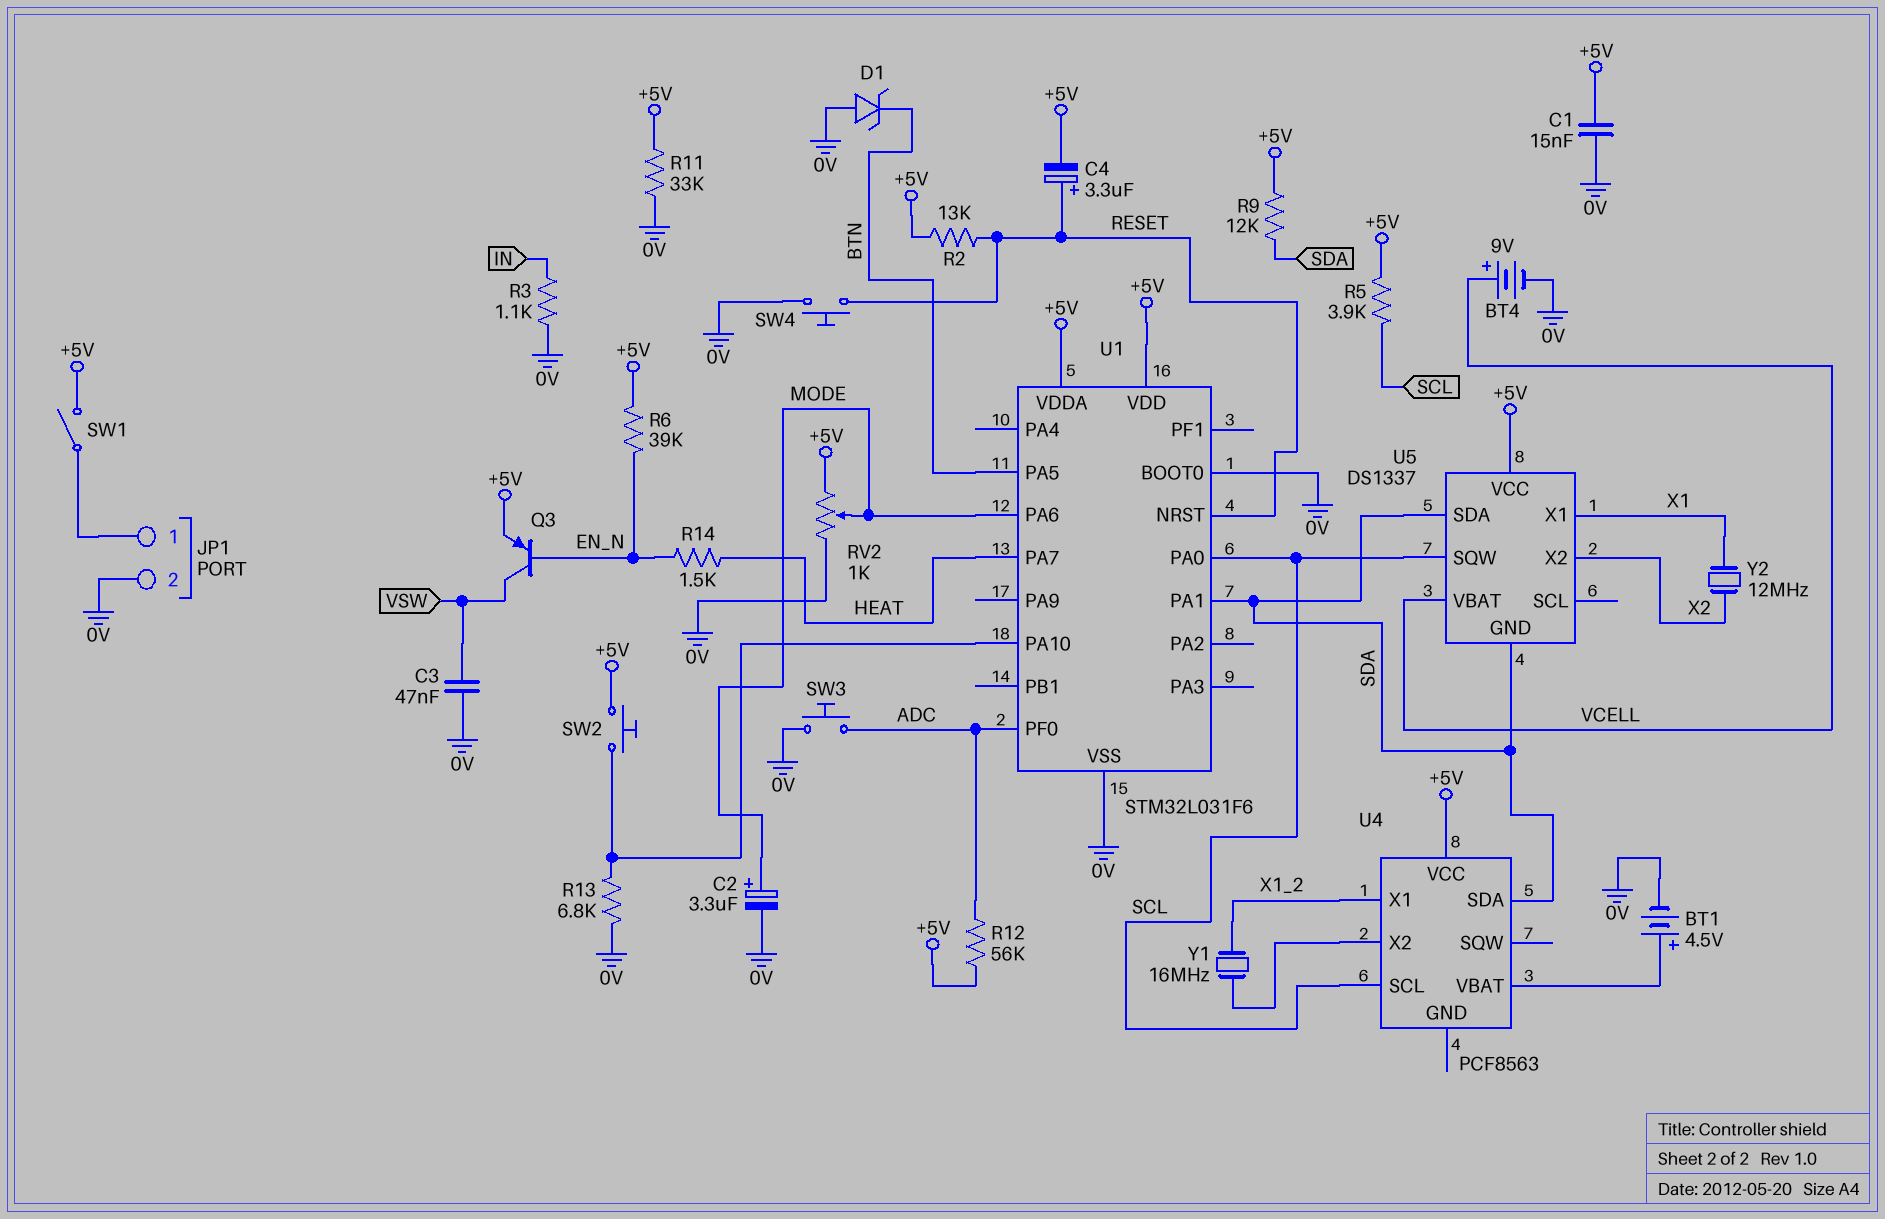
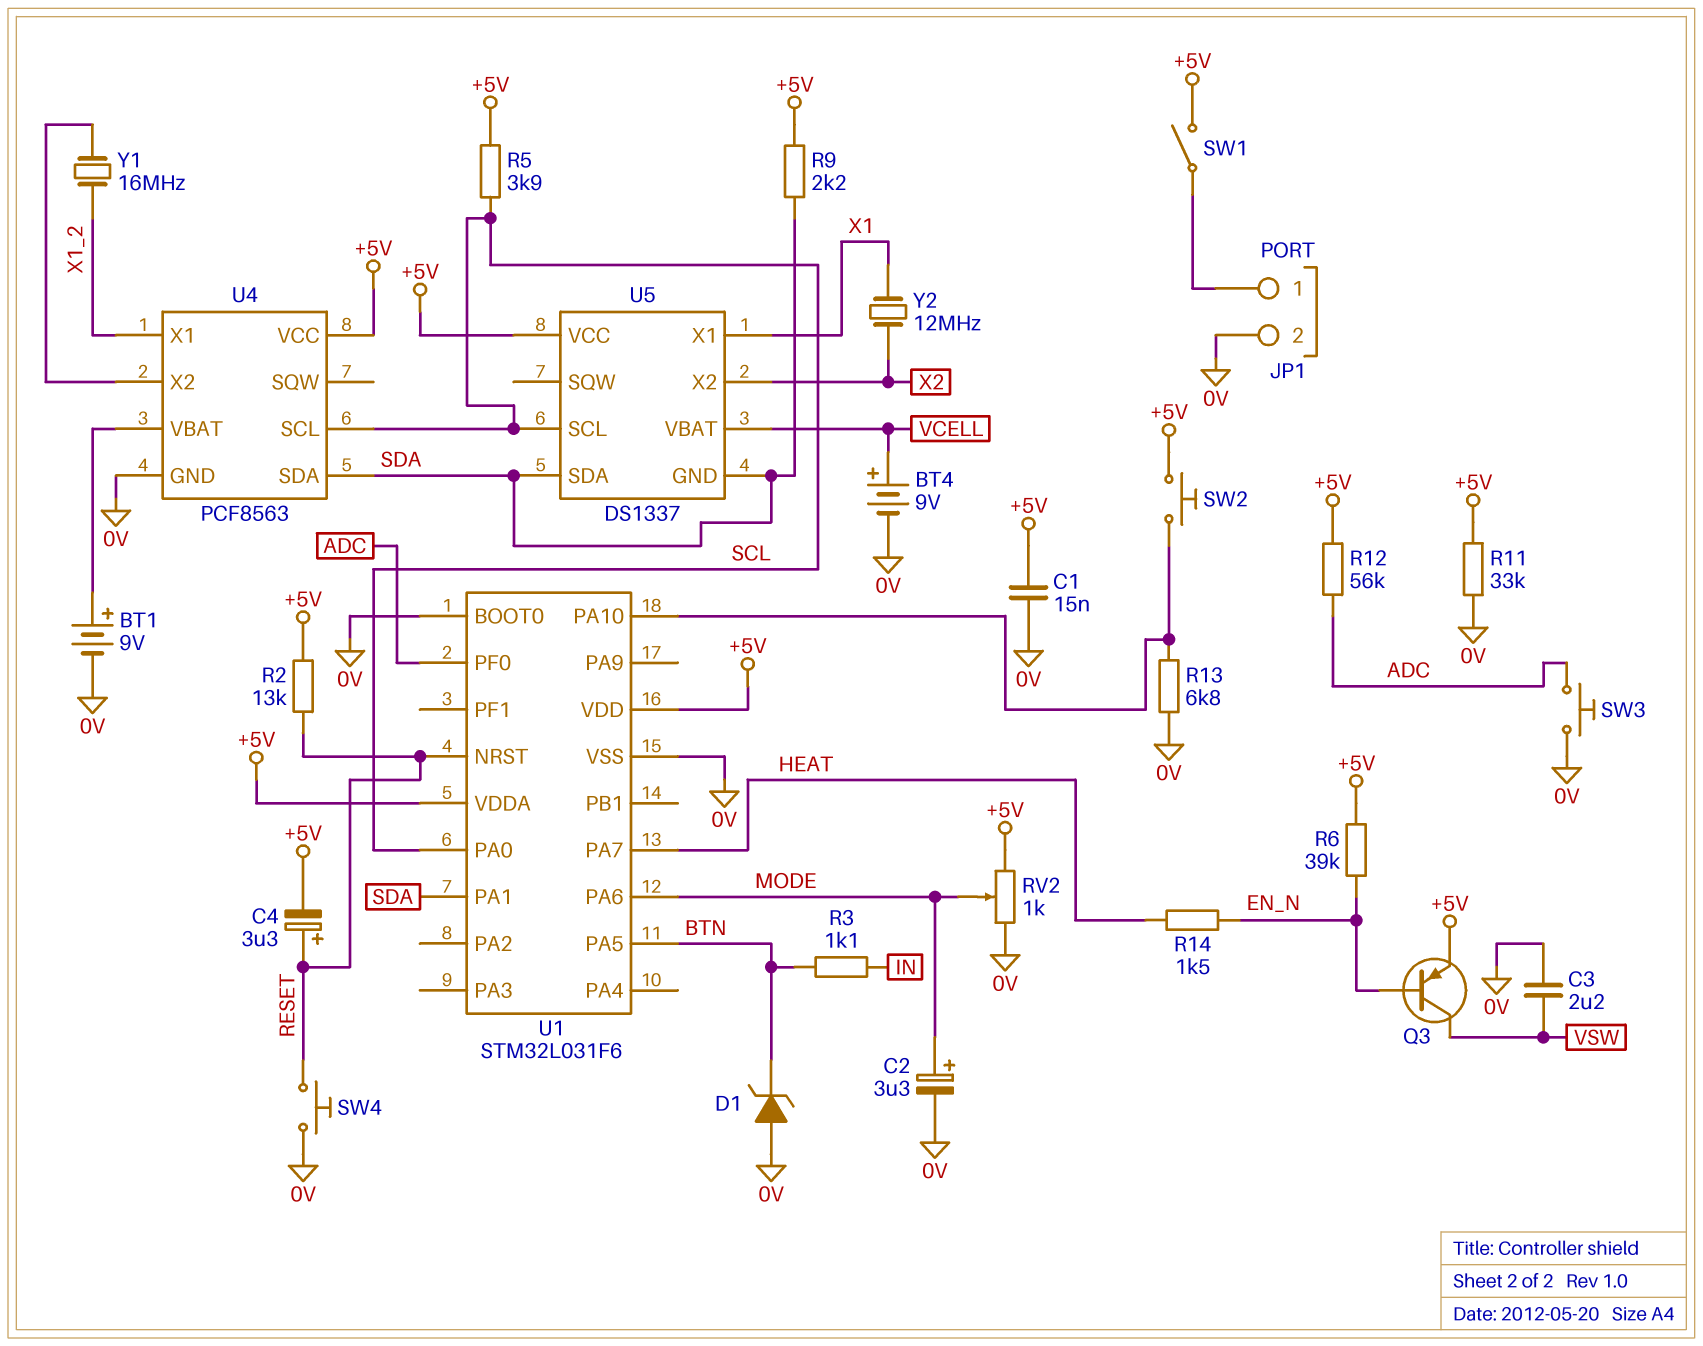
BT1: 4.5V (plus U4/VBAT, minus 0V) -> 9V (plus U4/VBAT, minus 0V)
C3: 47nF (0V, VSW) -> 2.2uF (0V, VSW)
R3: 1.1k (0V, IN) -> 1.1k (BTN, IN)
R9: 12k (+5V, SDA) -> 2.2k (+5V, SDA)
U4 pin GND: none -> 0V
U5 pin SCL: none -> SCL
U5 pin SQW: SCL -> none

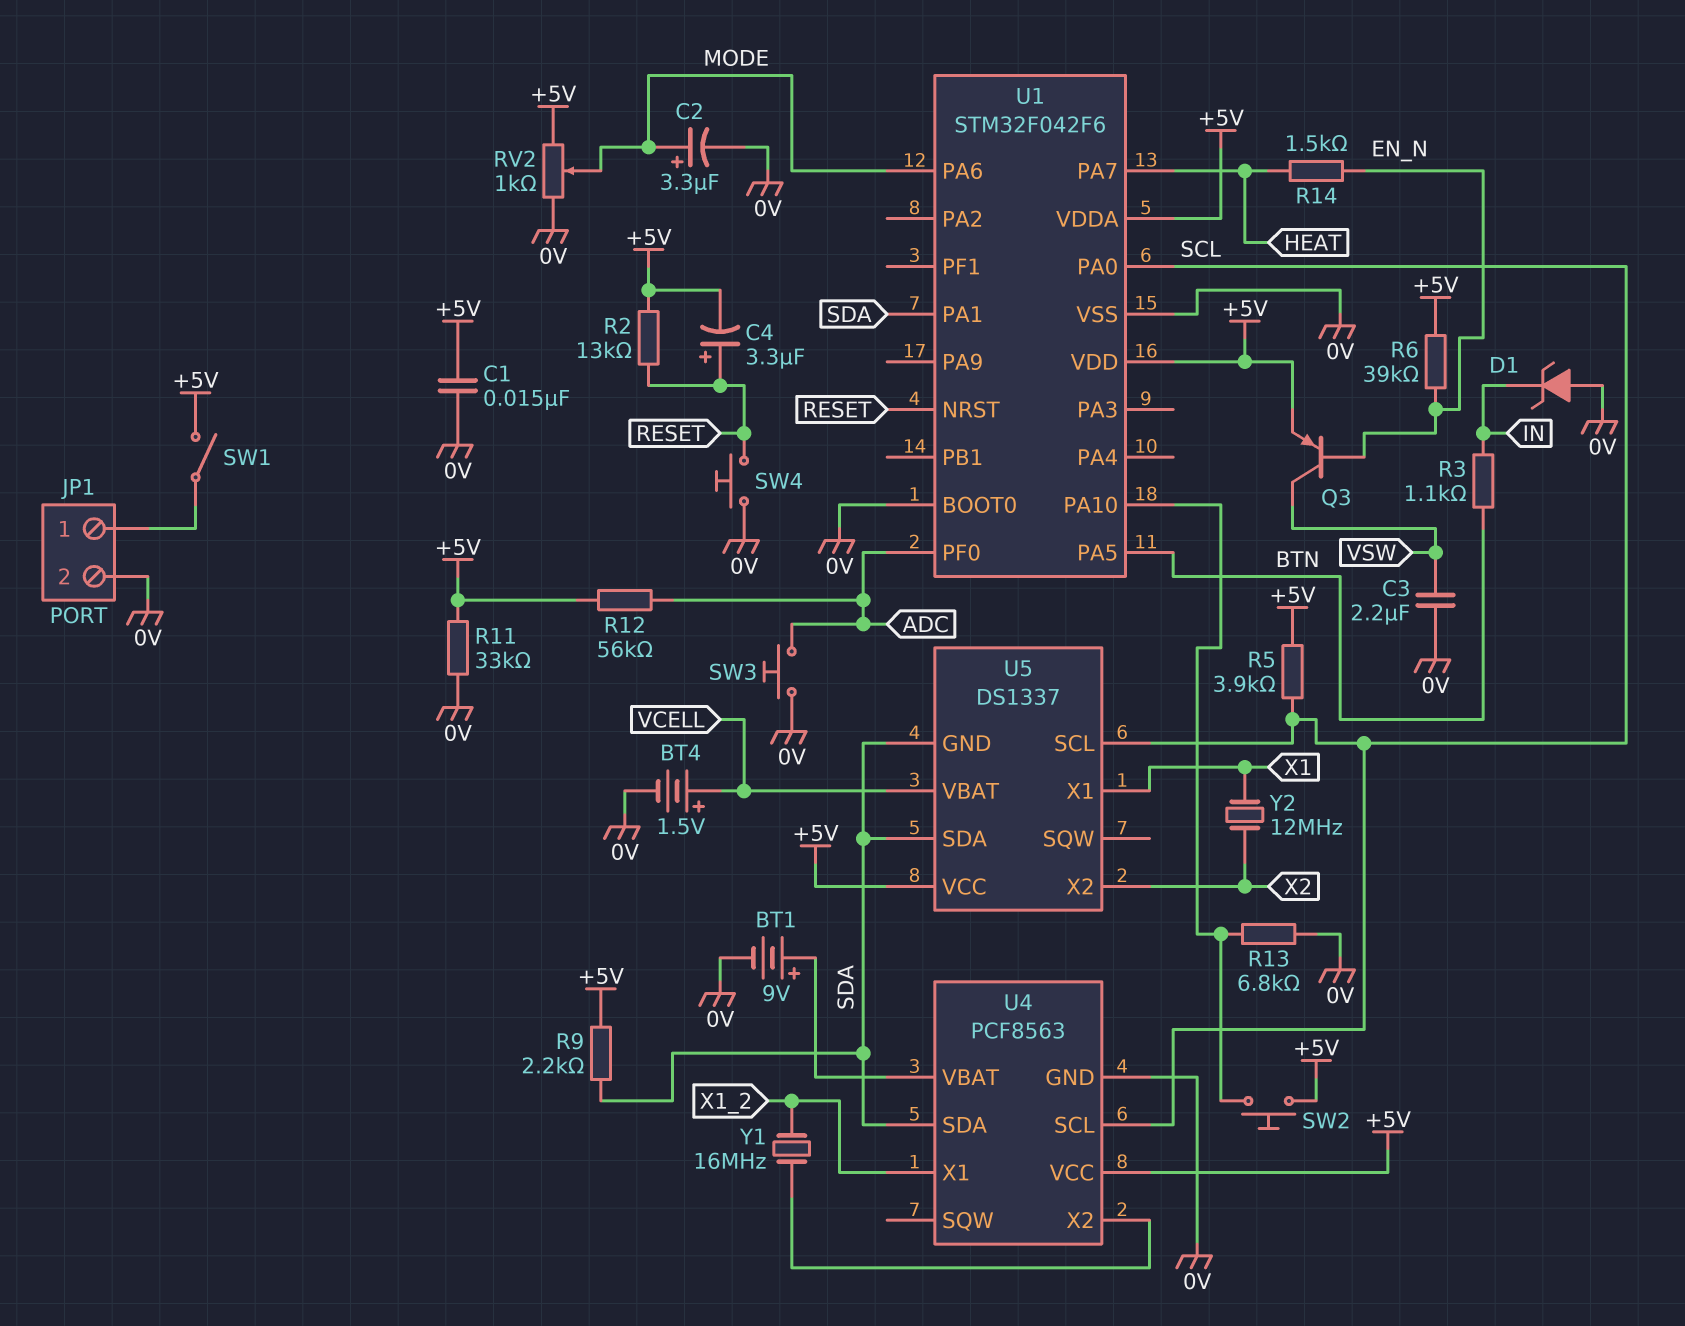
BT4: 9V (plus VCELL, minus 0V) -> 1.5V (plus VCELL, minus 0V)
D1: zener (A 0V, K BTN) -> zener (A 0V, K IN)
U1: STM32L031F6 -> STM32F042F6

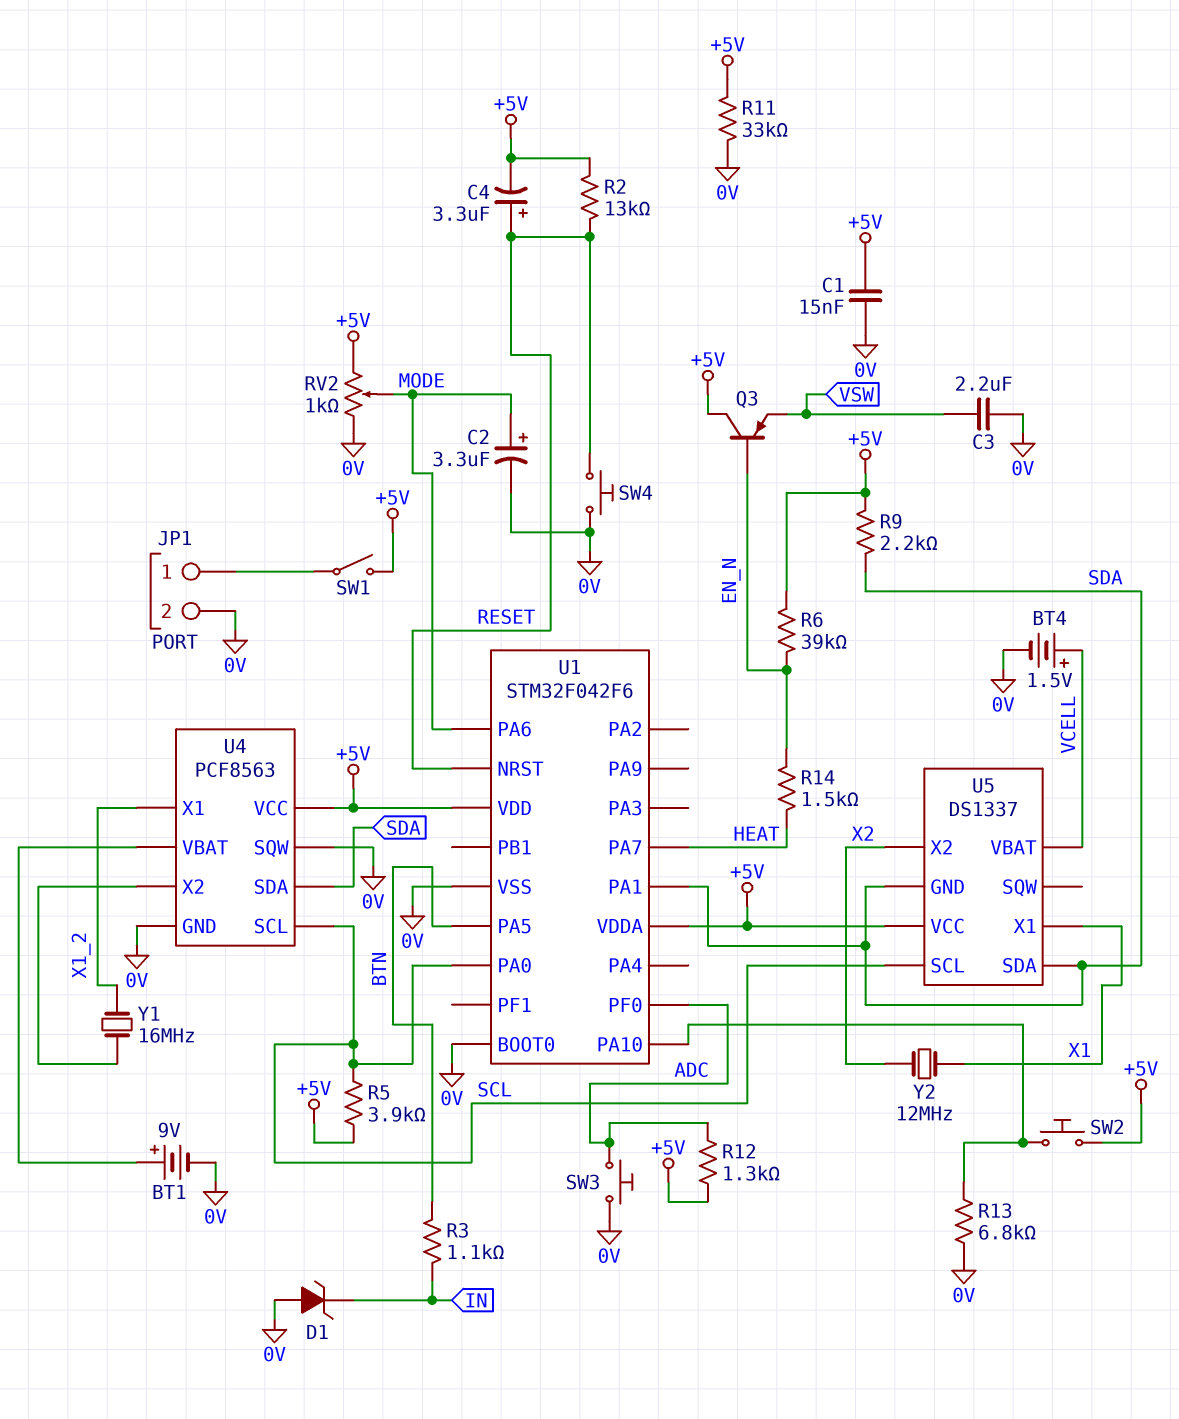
Q3: PNP (B EN_N, C VSW, E +5V) -> PNP (B EN_N, C +5V, E VSW)
R12: 56k (+5V, ADC) -> 1.3k (+5V, ADC)
U4 pin SQW: none -> 0V

